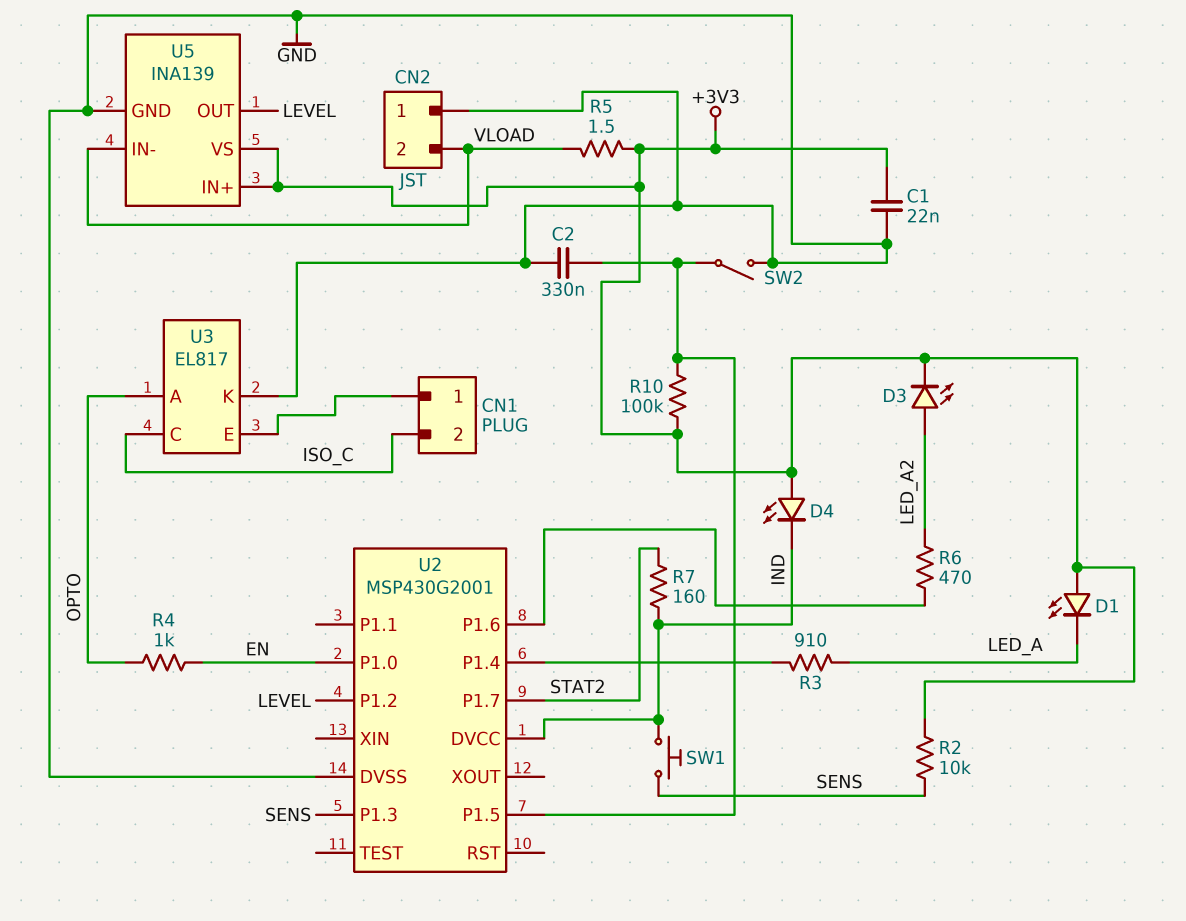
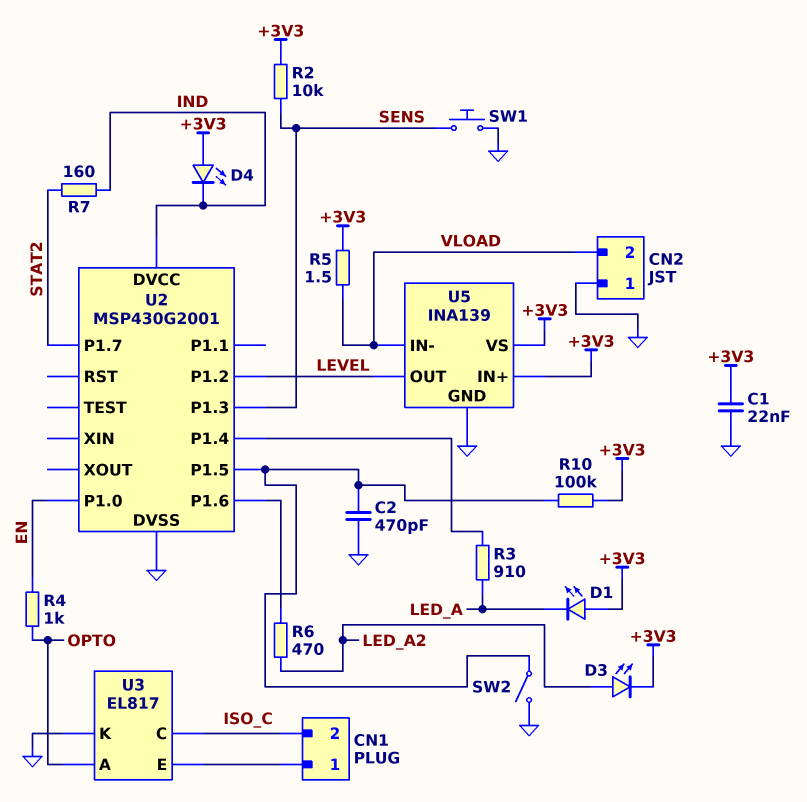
C2: 330nF (GND, U2/P1.5) -> 470pF (GND, U2/P1.5)
SW1: button (IND, SENS) -> button (GND, SENS)

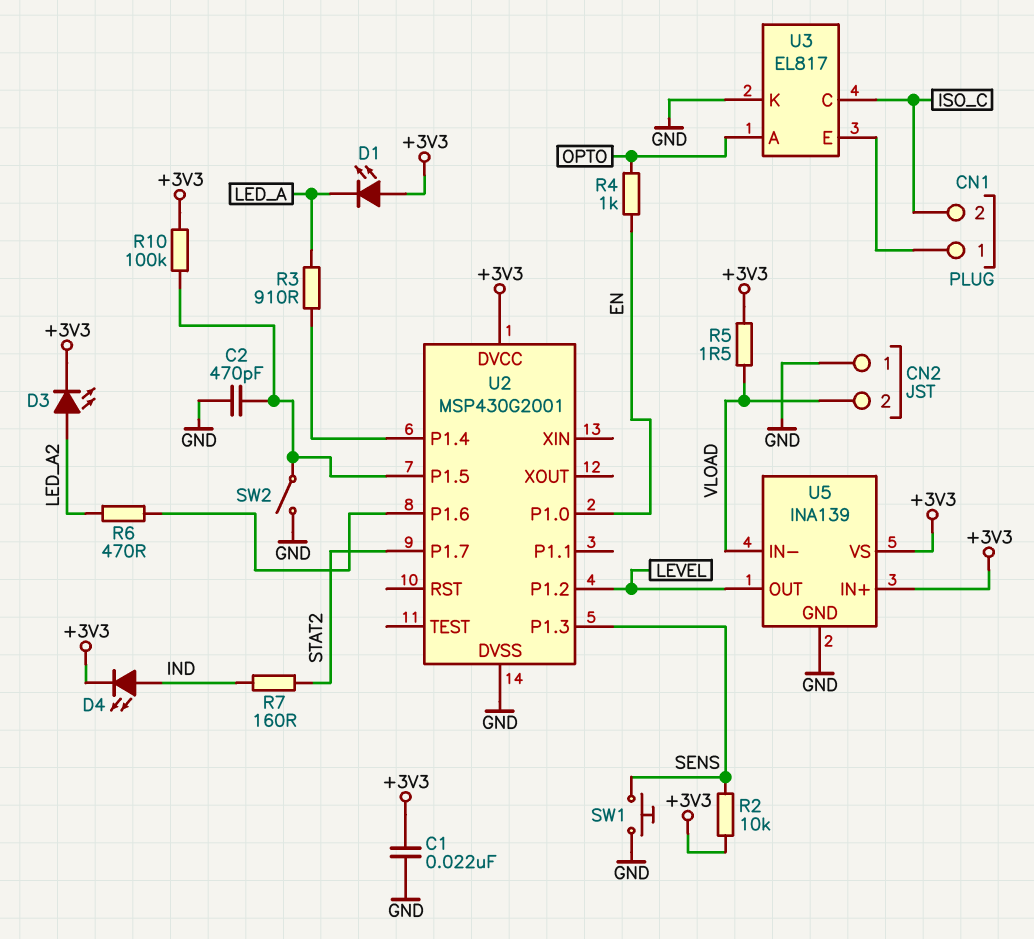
D4: LED (A +3V3, K IND) -> LED (A IND, K +3V3)
U2 pin DVCC: IND -> +3V3

